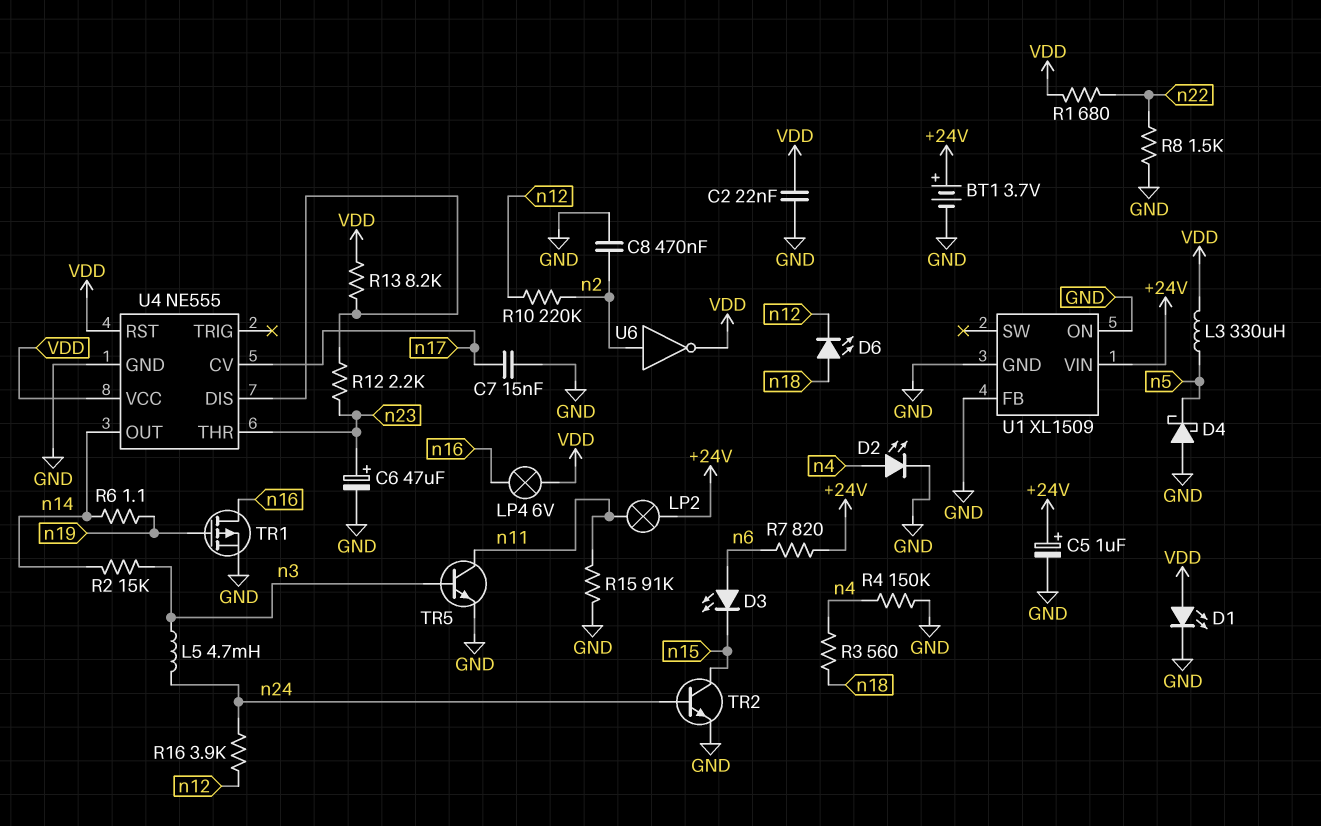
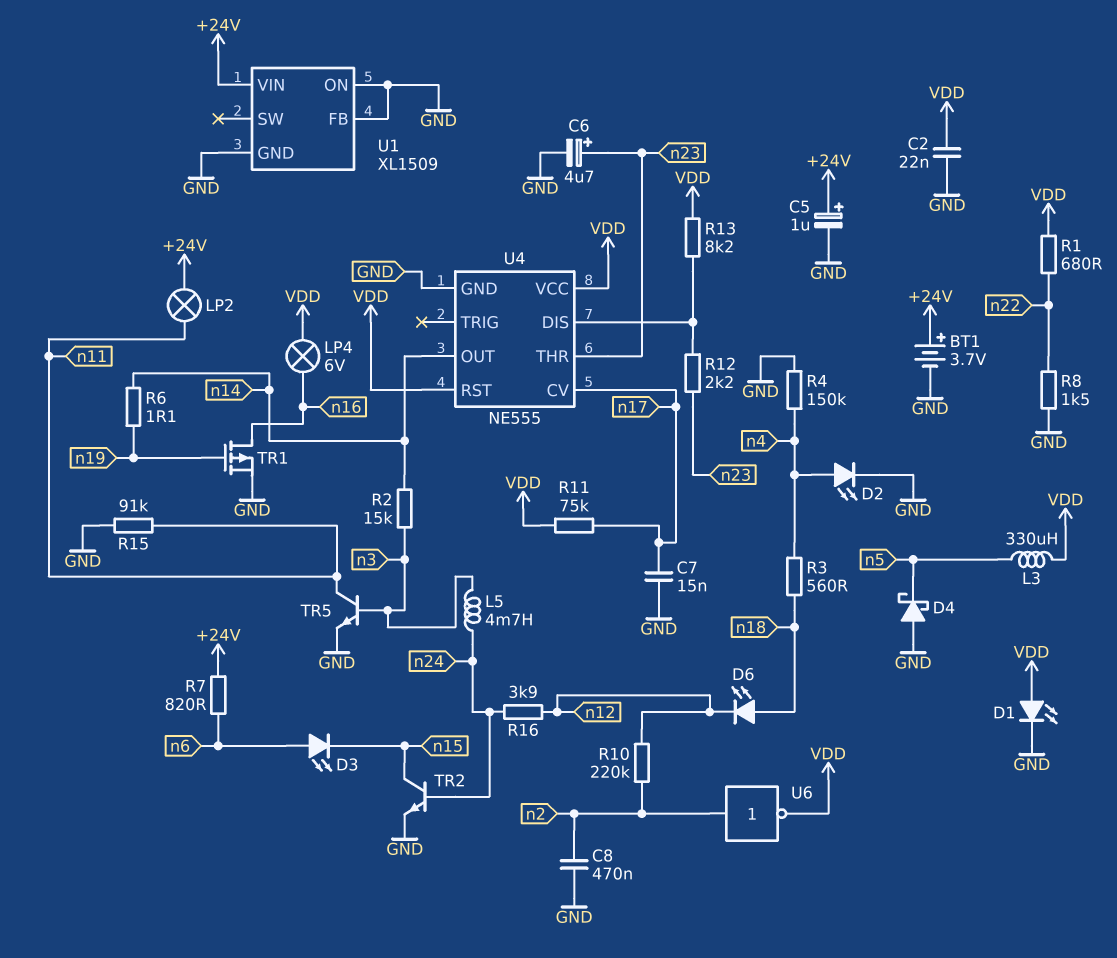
C6: 47uF (plus n23, minus GND) -> 4.7uF (plus n23, minus GND)
R11: none -> 75k (VDD, n17)

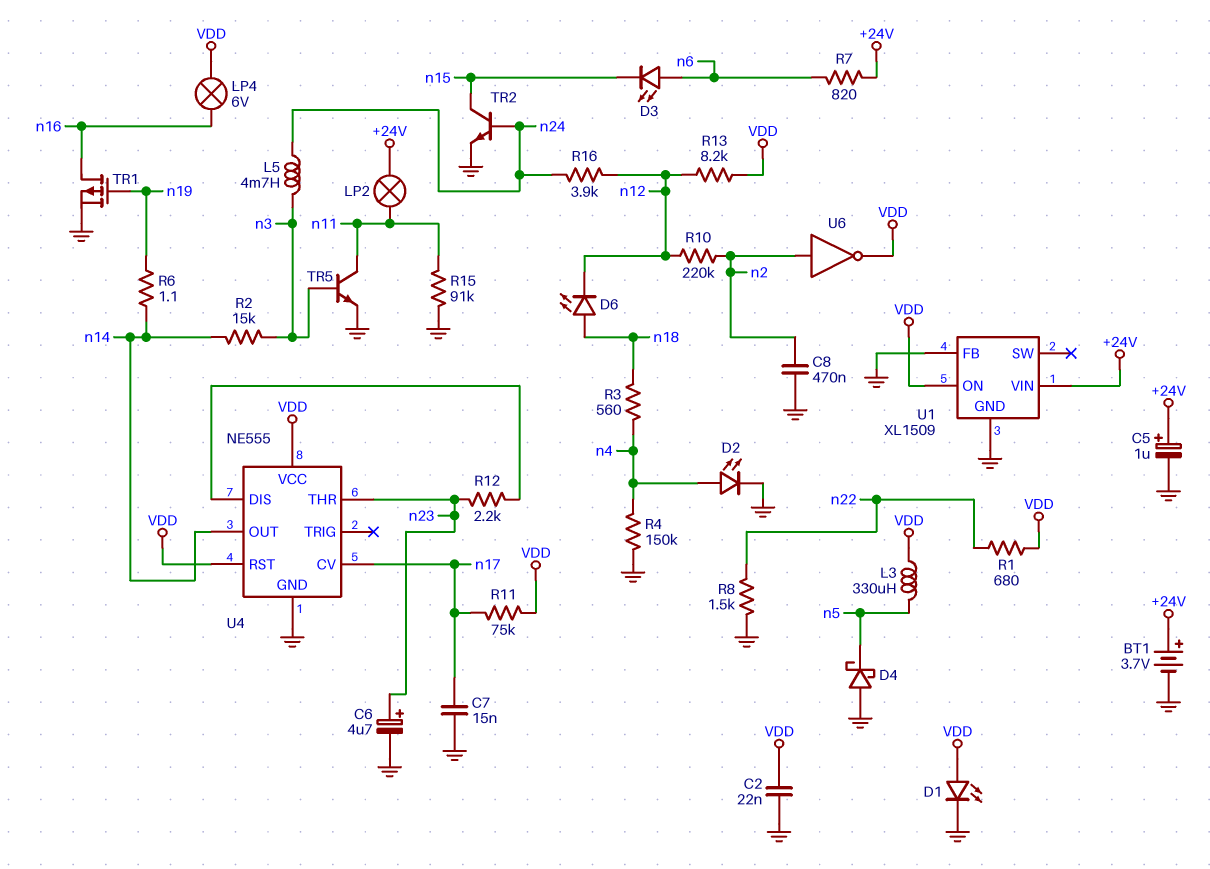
R13: 8.2k (U4/DIS, VDD) -> 8.2k (VDD, n12)
U1 pin ON: GND -> VDD

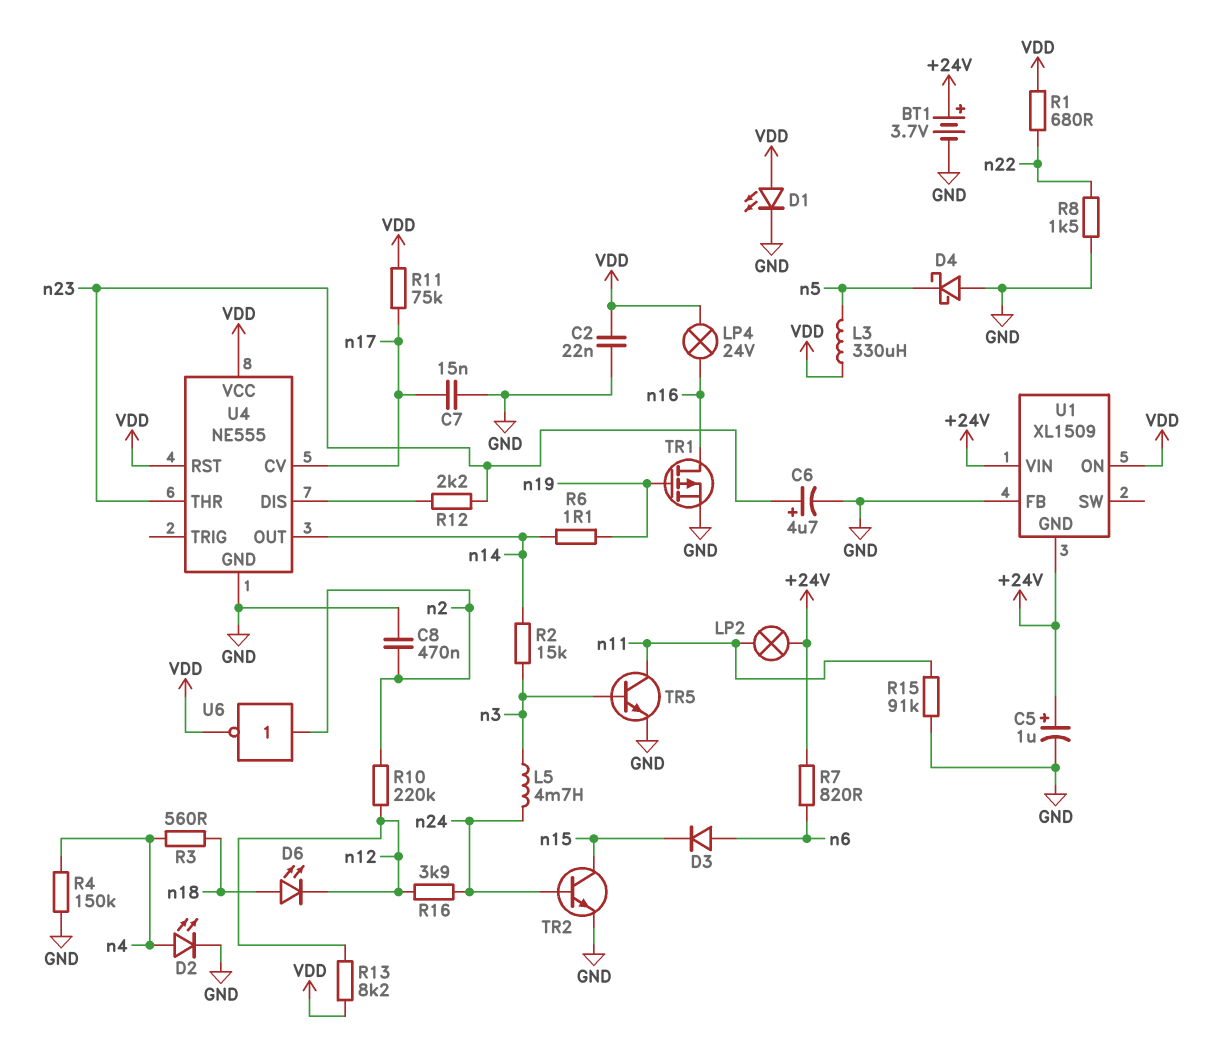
D3: LED (A n6, K n15) -> diode (A n6, K n15)
LP4: lamp 6V (VDD, n16) -> lamp 24V (VDD, n16)
U1 pin GND: GND -> +24V

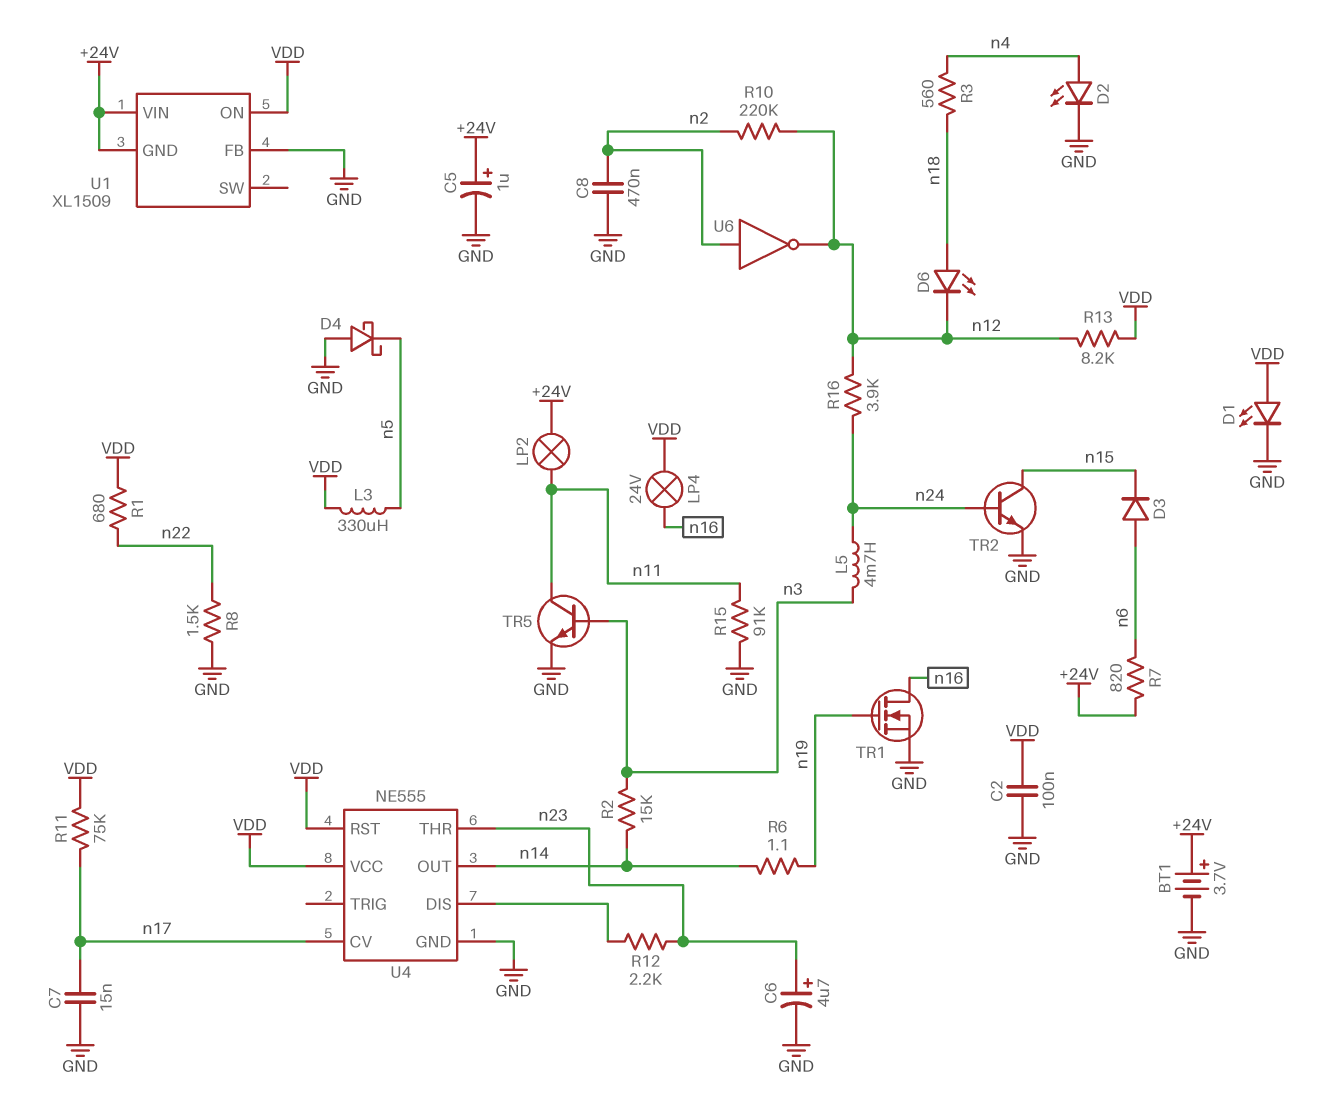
C2: 22nF (GND, VDD) -> 100nF (GND, VDD)
R4: 150k (GND, n4) -> none
TR1: PMOS (G n19, D n16, S GND) -> NMOS (G n19, D n16, S GND)
U6: NOT (in n2, out VDD) -> NOT (in n2, out n12)

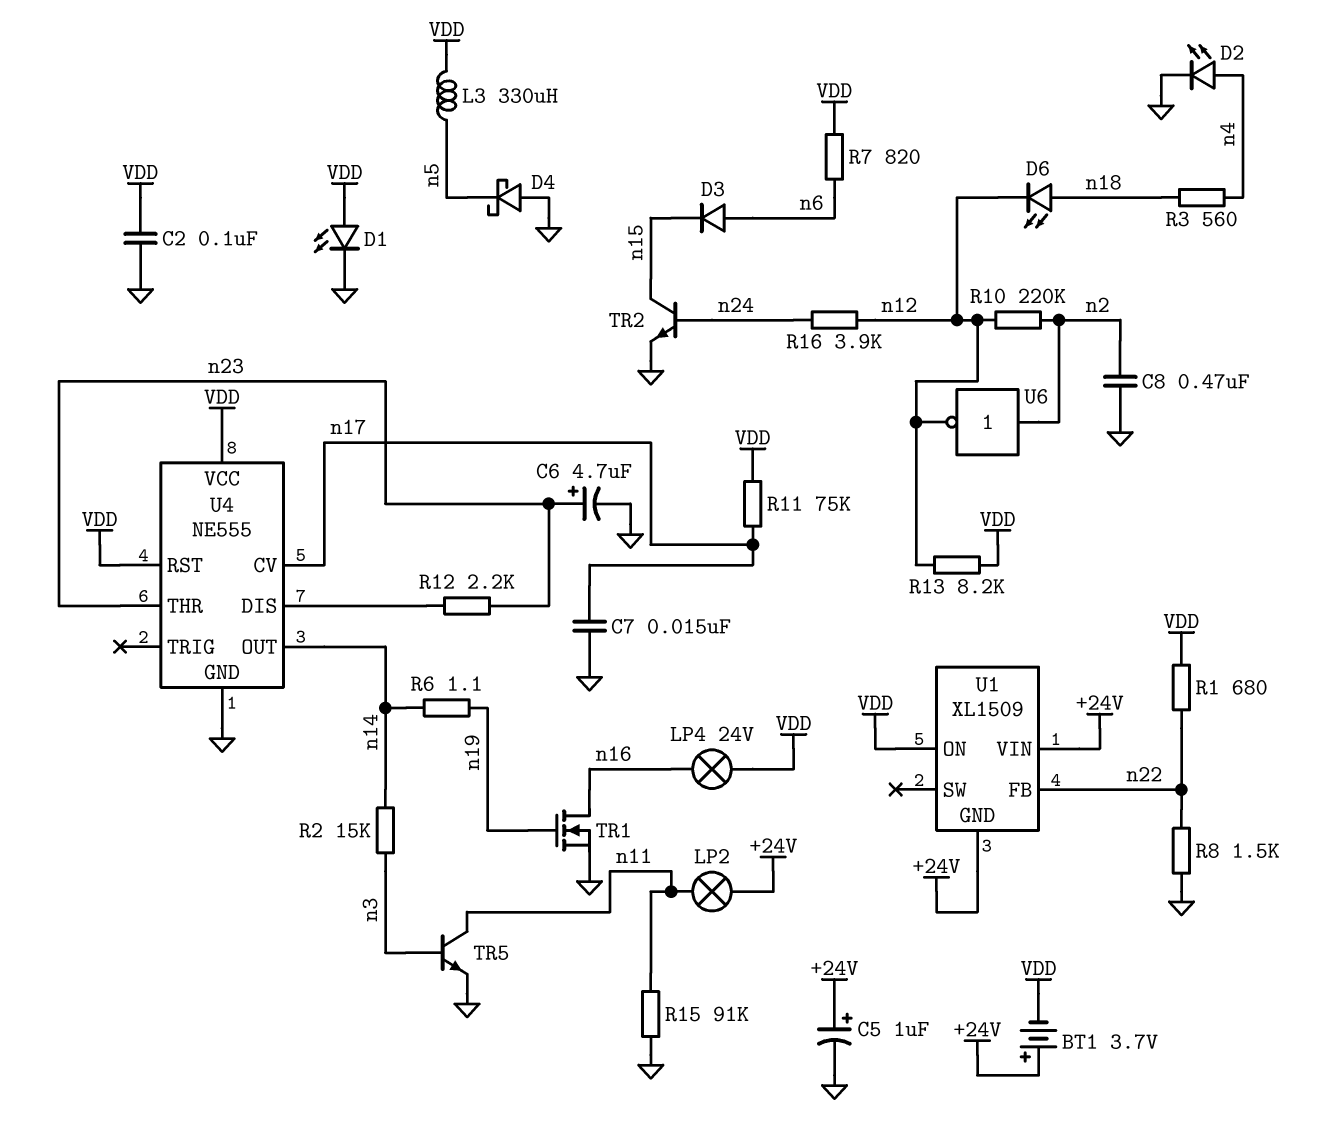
BT1: 3.7V (plus +24V, minus GND) -> 3.7V (plus +24V, minus VDD)
L5: 4.7mH (n3, n24) -> none
R7: 820 (+24V, n6) -> 820 (VDD, n6)
U1 pin FB: GND -> n22

